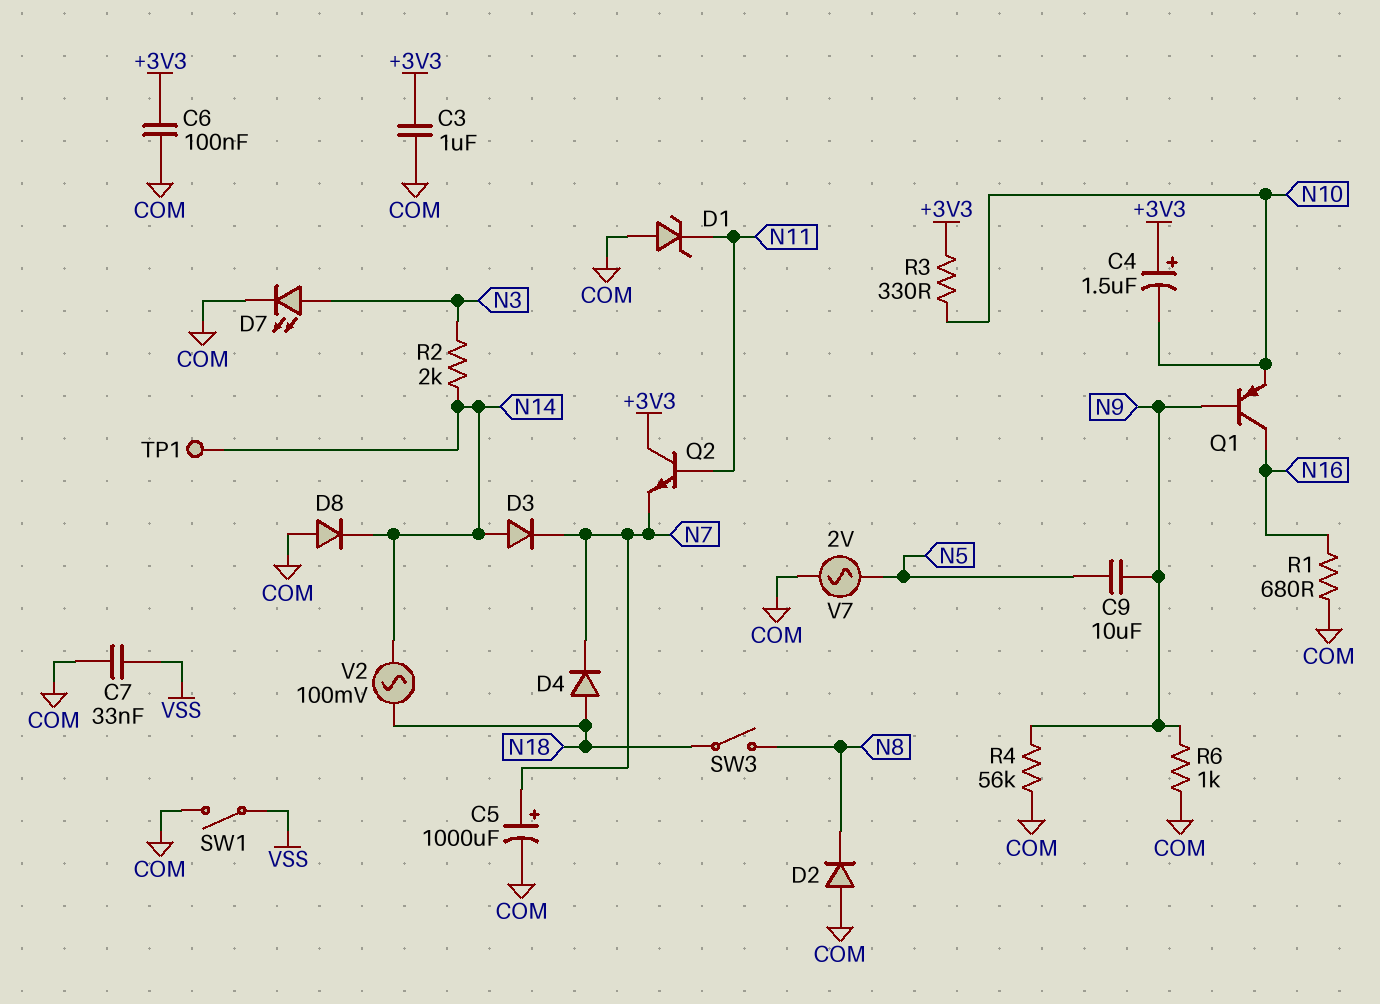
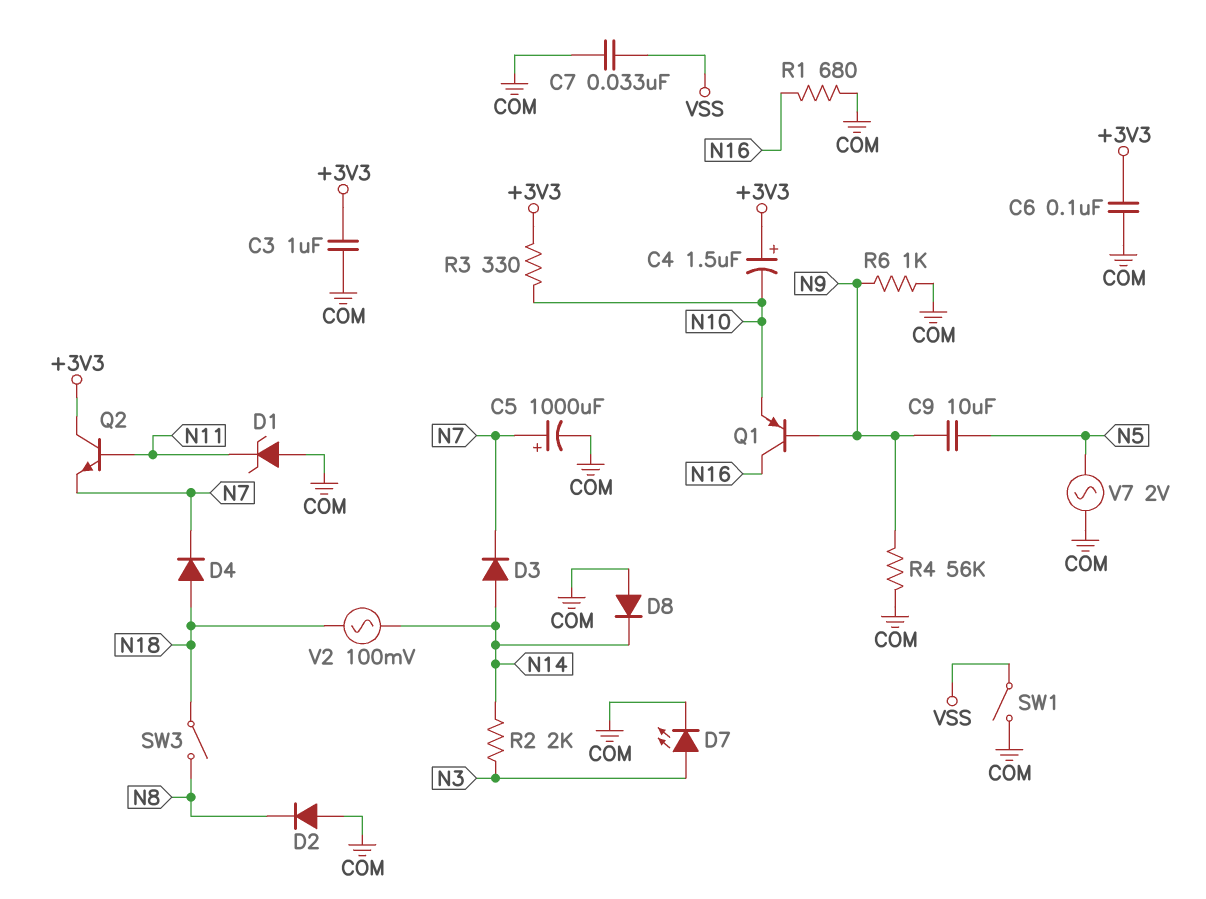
TP1: test point (N14) -> none

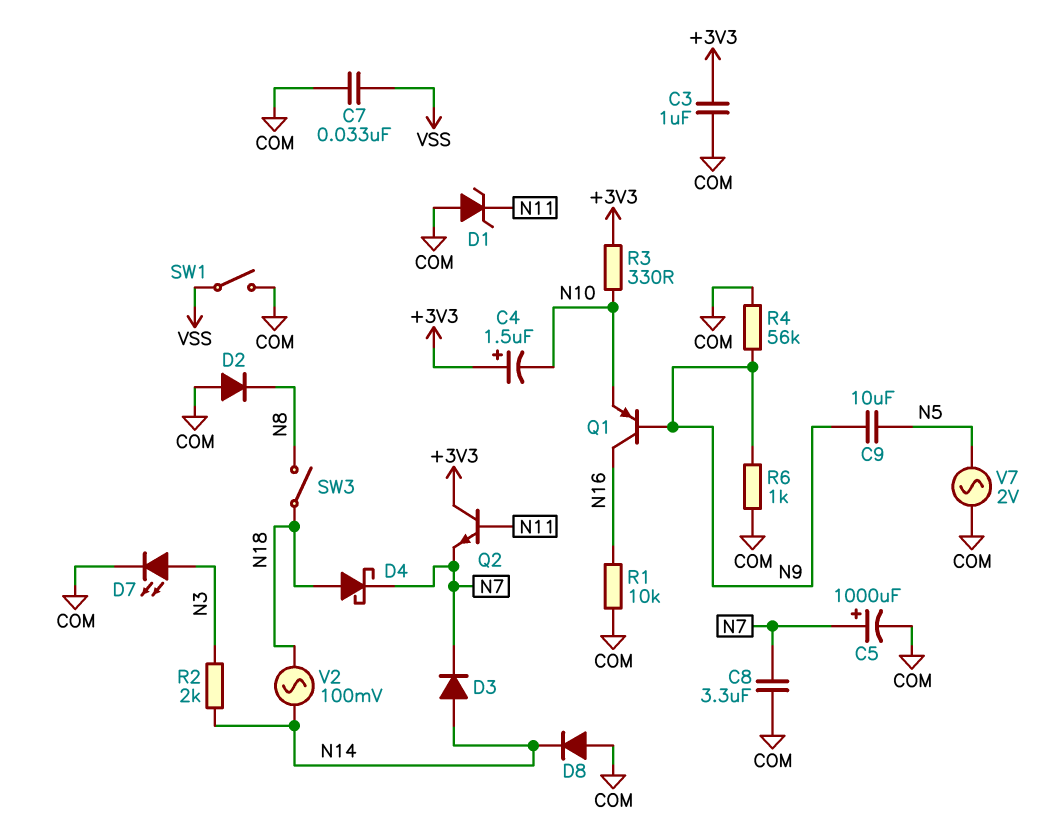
C6: 100nF (+3V3, COM) -> none
C8: none -> 3.3uF (COM, N7)
D4: diode (A N18, K N7) -> schottky (A N18, K N7)
R1: 680 (COM, N16) -> 10k (COM, N16)

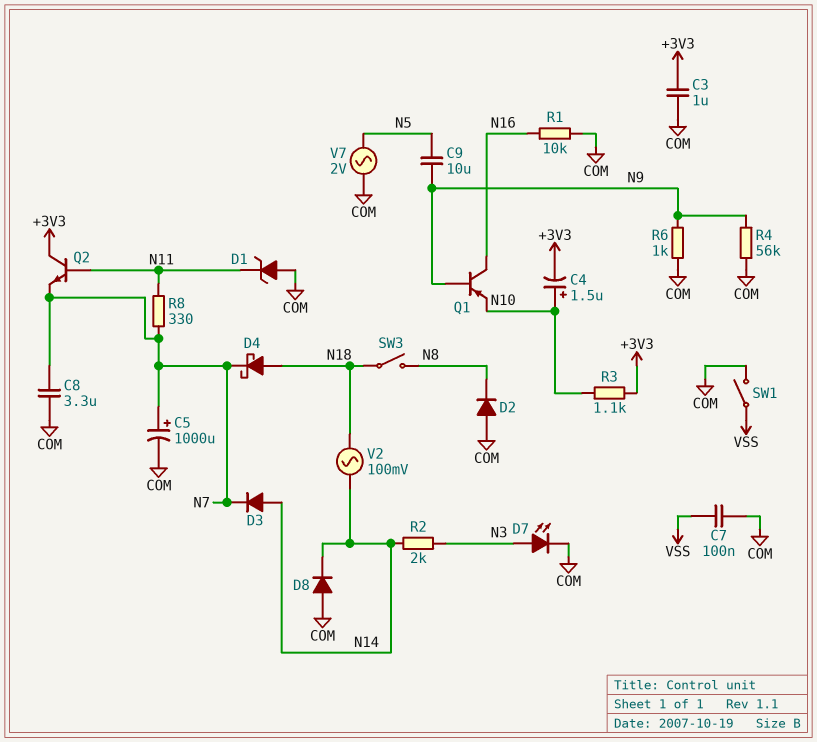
C4: 1.5uF (plus +3V3, minus N10) -> 1.5uF (plus N10, minus +3V3)
C7: 33nF (COM, VSS) -> 100nF (COM, VSS)
R3: 330 (+3V3, N10) -> 1.1k (+3V3, N10)
R8: none -> 330 (N7, N11)

